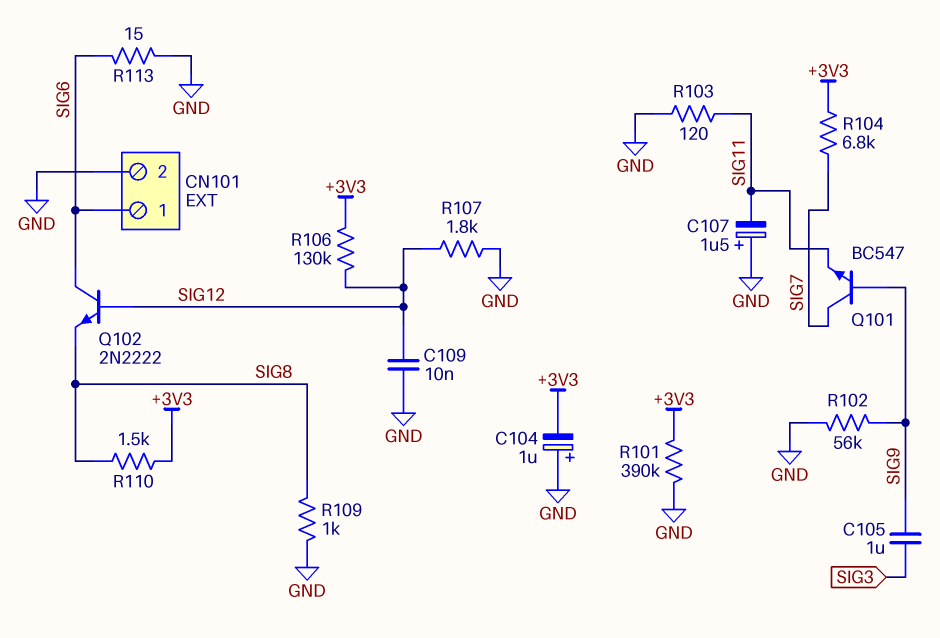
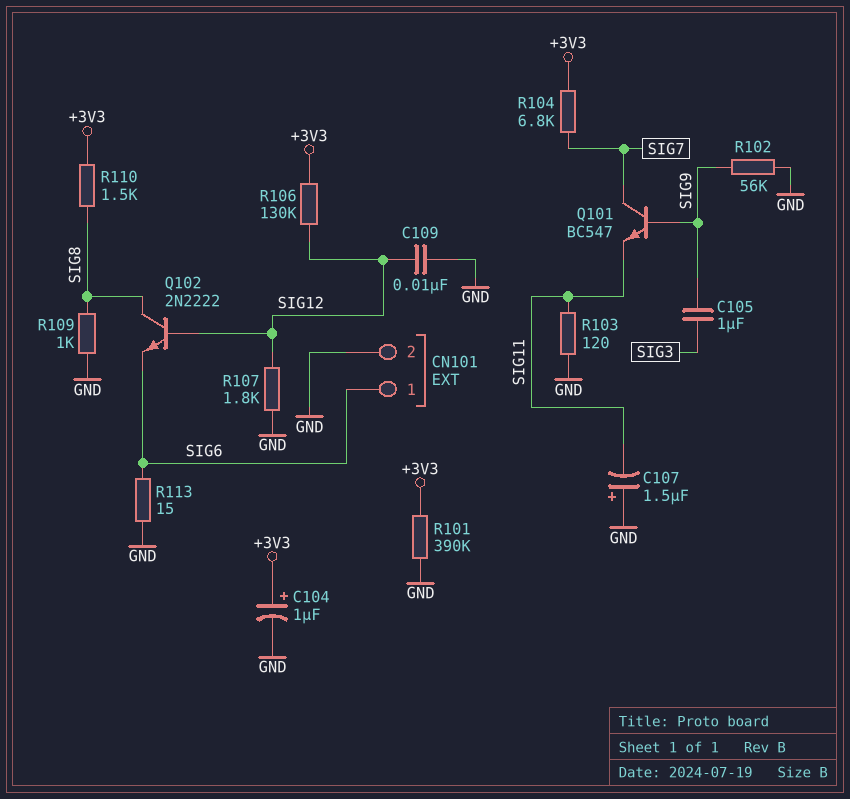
C104: 1uF (plus GND, minus +3V3) -> 1uF (plus +3V3, minus GND)
Q102: NPN 2N2222 (B SIG12, C SIG6, E SIG8) -> NPN 2N2222 (B SIG12, C SIG8, E SIG6)

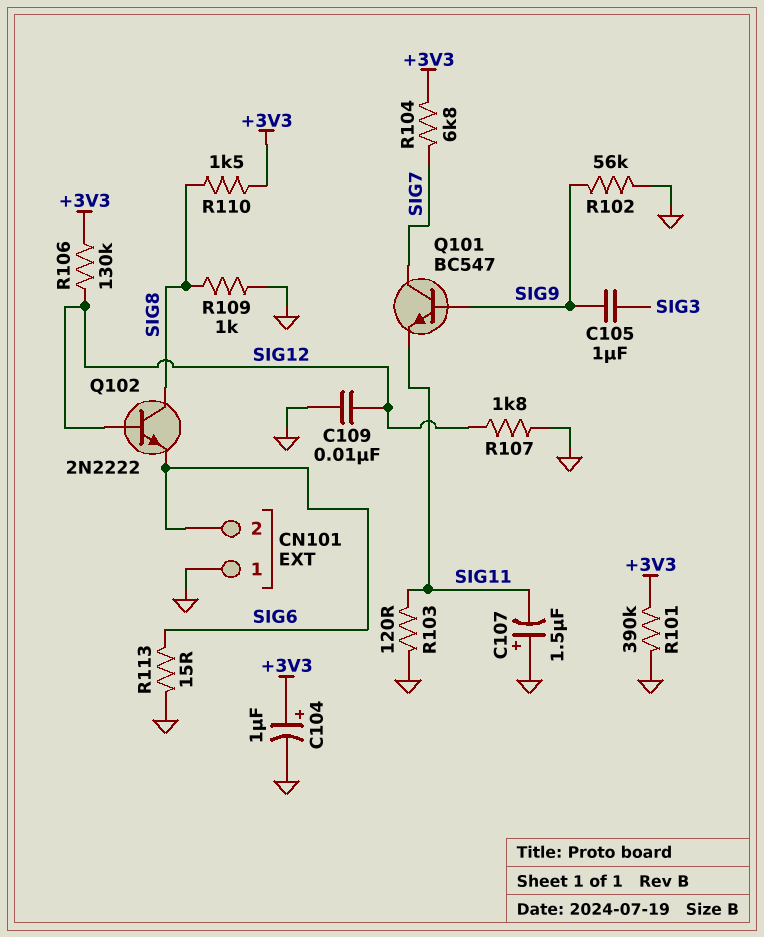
CN101 pin 1: SIG6 -> GND
CN101 pin 2: GND -> SIG6

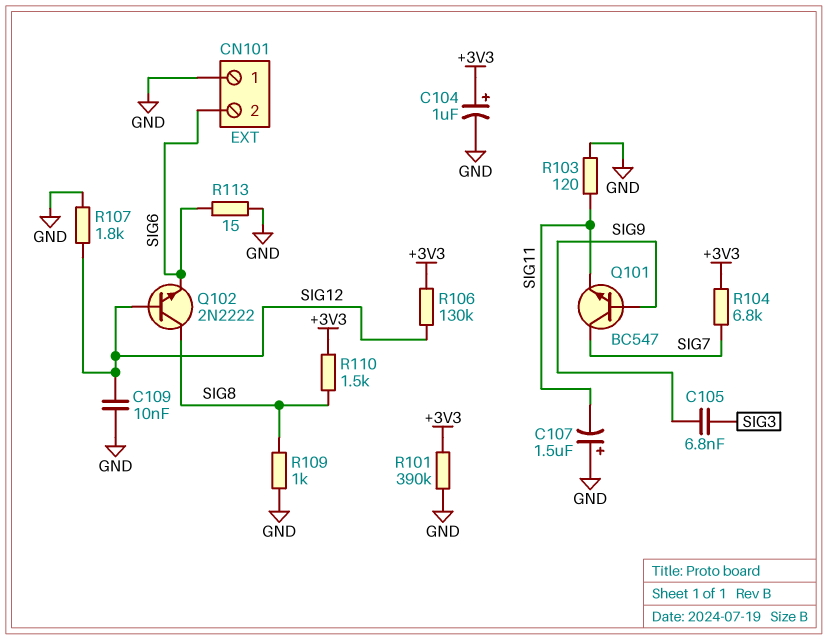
C105: 1uF (SIG3, SIG9) -> 6.8nF (SIG3, SIG9)
R102: 56k (GND, SIG9) -> none

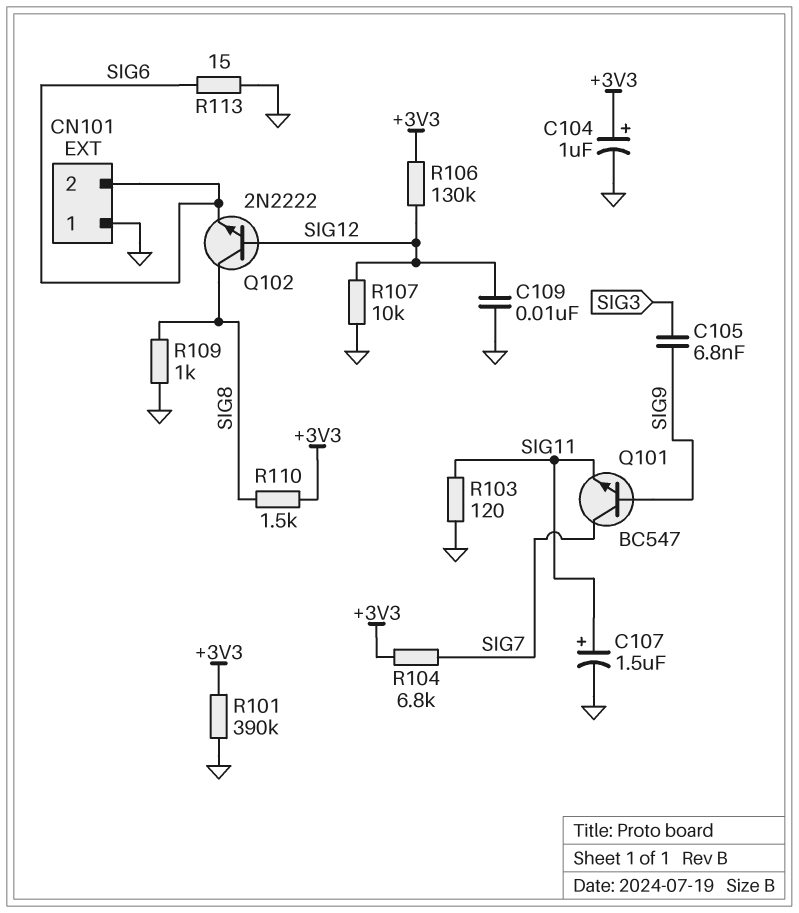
C107: 1.5uF (plus GND, minus SIG11) -> 1.5uF (plus SIG11, minus GND)
R107: 1.8k (GND, SIG12) -> 10k (GND, SIG12)

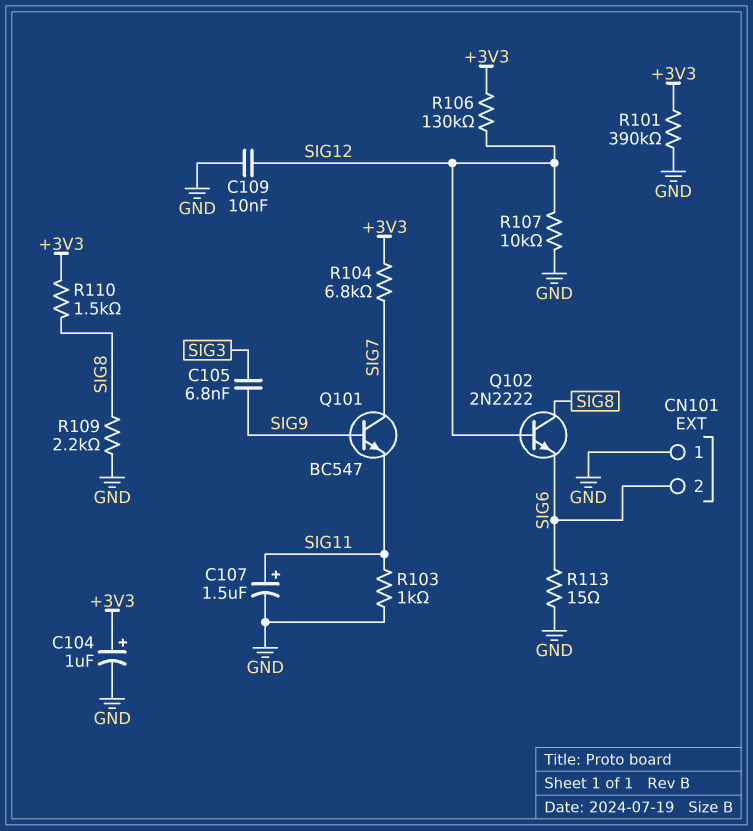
R103: 120 (GND, SIG11) -> 1k (GND, SIG11)
R109: 1k (GND, SIG8) -> 2.2k (GND, SIG8)

